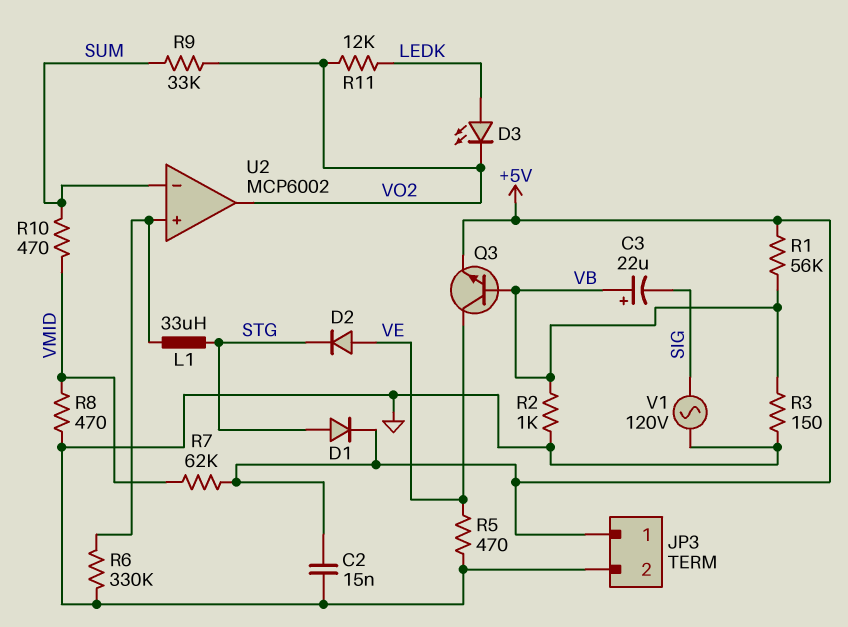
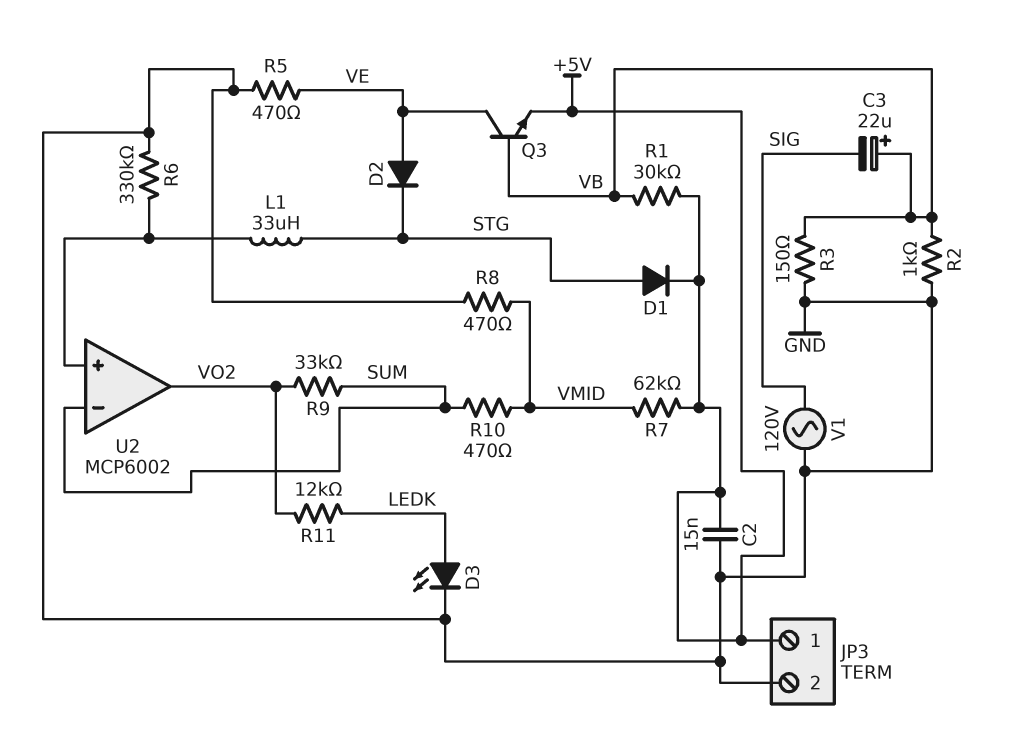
D3: LED (A LEDK, K VO2) -> LED (A LEDK, K GND)
R1: 56k (+5V, VB) -> 30k (+5V, VB)

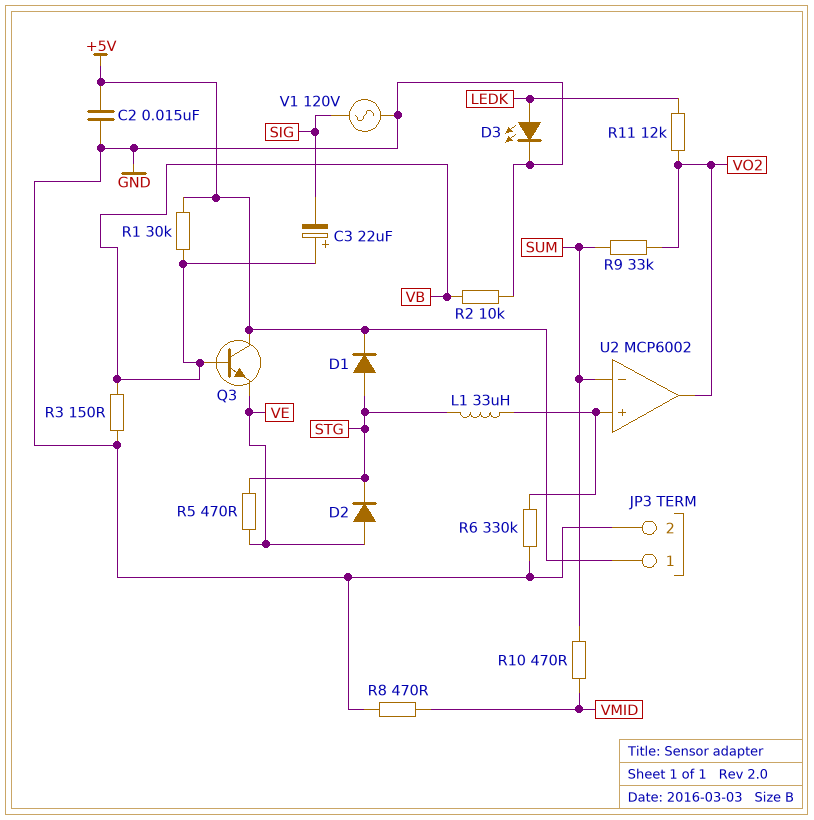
Q3: NPN (B VB, C VE, E +5V) -> NPN (B VB, C +5V, E VE)
R2: 1k (GND, VB) -> 10k (GND, VB)
R5: 470 (GND, VE) -> 470 (STG, VE)
R7: 62k (+5V, VMID) -> none

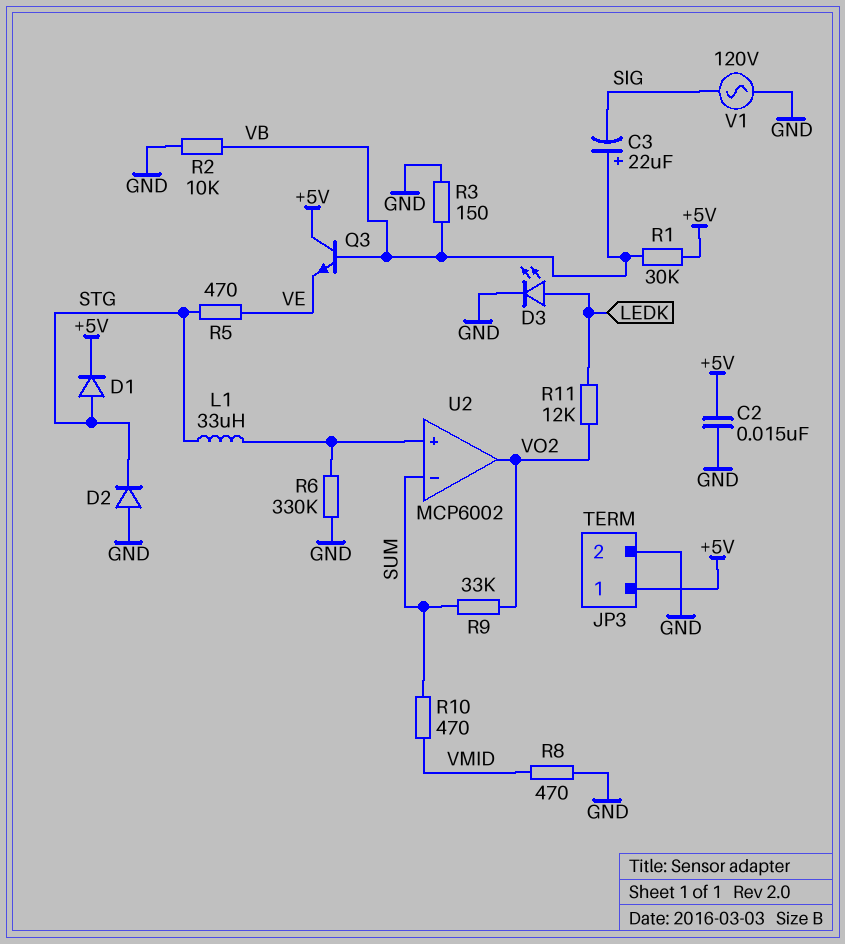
D2: diode (A VE, K STG) -> diode (A GND, K STG)

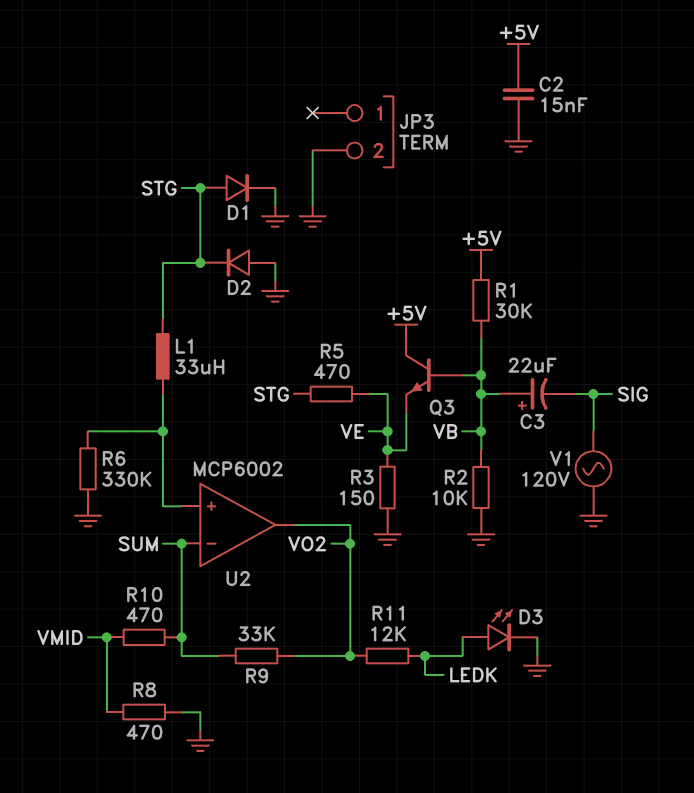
D1: diode (A STG, K +5V) -> diode (A STG, K GND)
JP3 pin 1: +5V -> none
R3: 150 (GND, VB) -> 150 (GND, VE)

